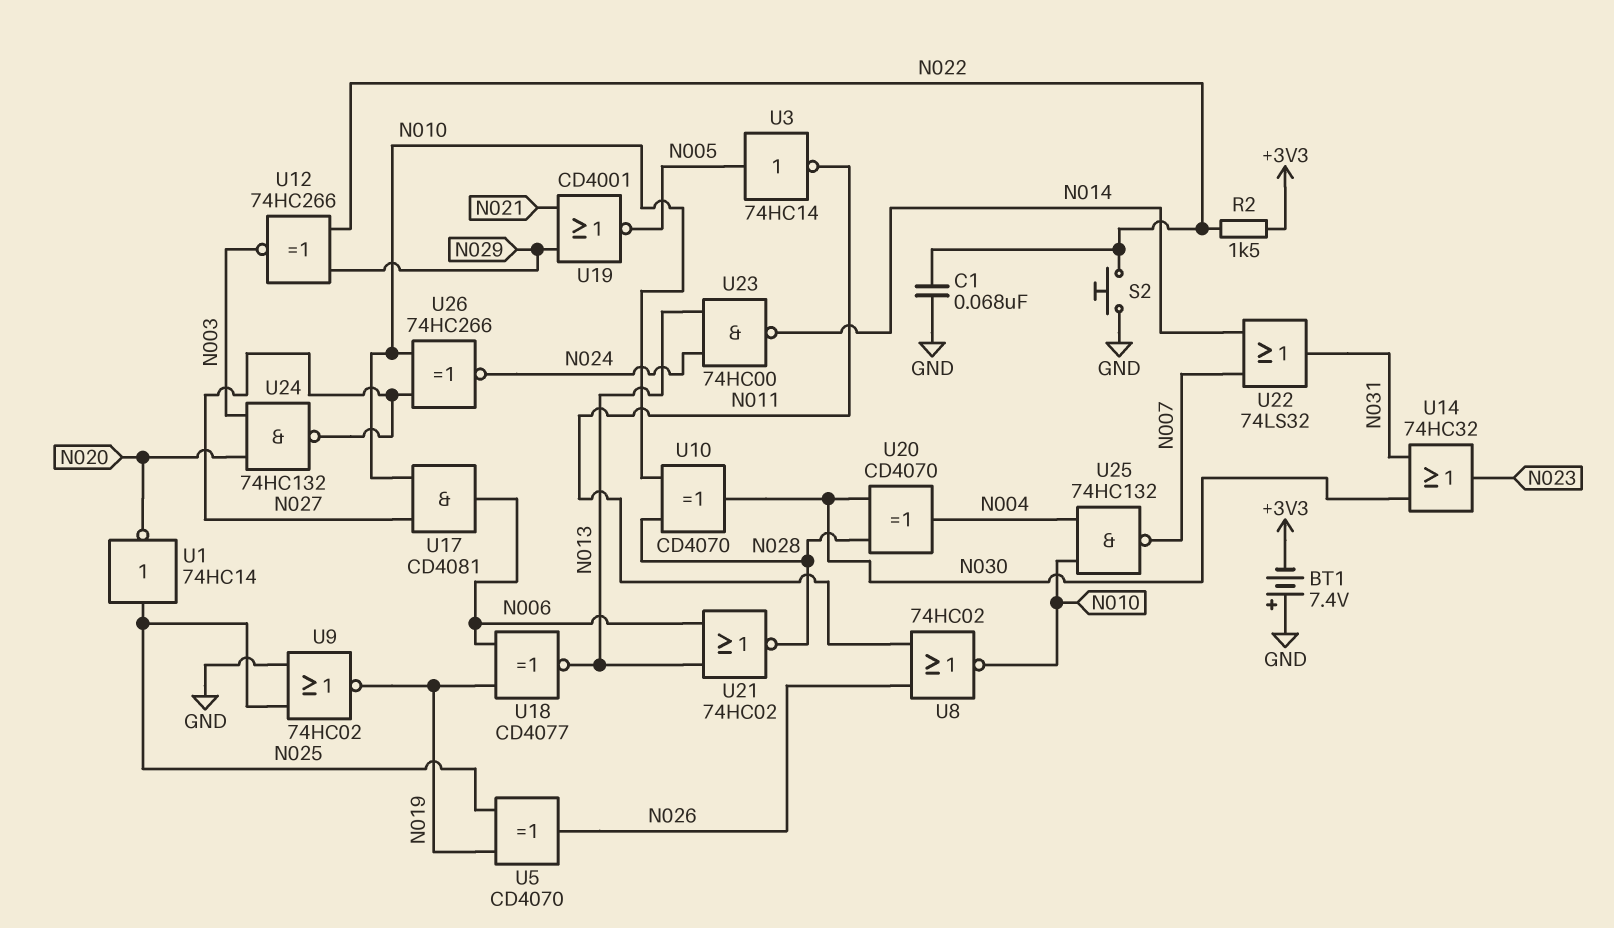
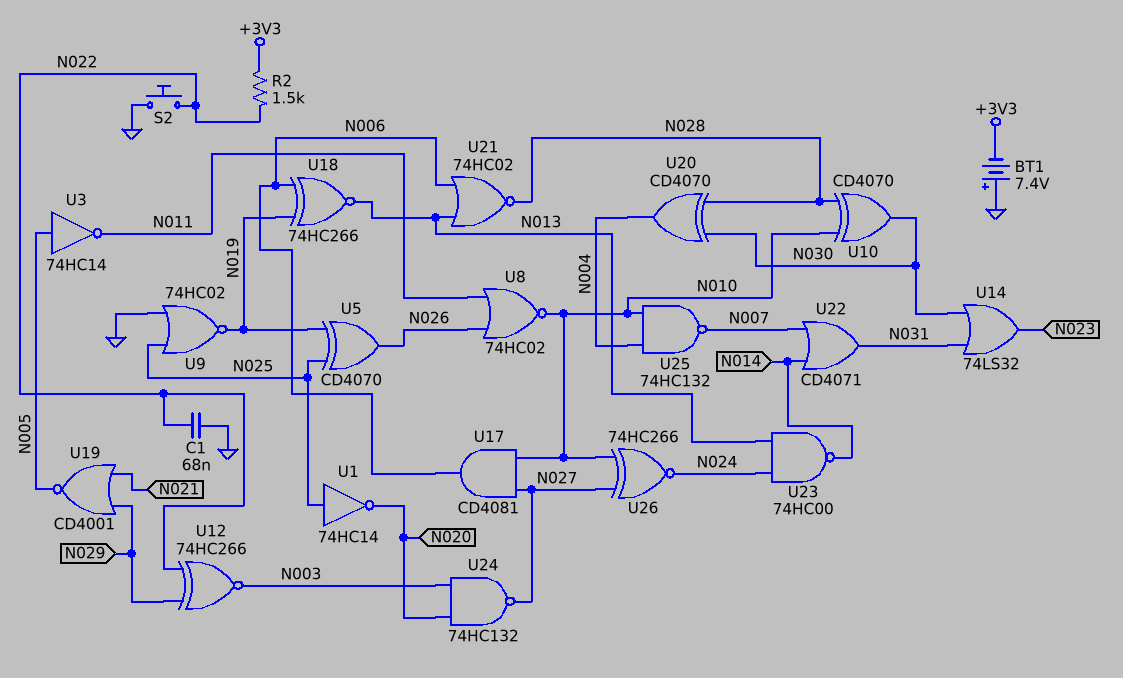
U14: OR 74HC32 (in N030, in N031, out N023) -> OR 74LS32 (in N030, in N031, out N023)
U18: XNOR CD4077 (in N006, in N019, out N013) -> XNOR 74HC266 (in N006, in N019, out N013)
U22: OR 74LS32 (in N007, in N014, out N031) -> OR CD4071 (in N007, in N014, out N031)

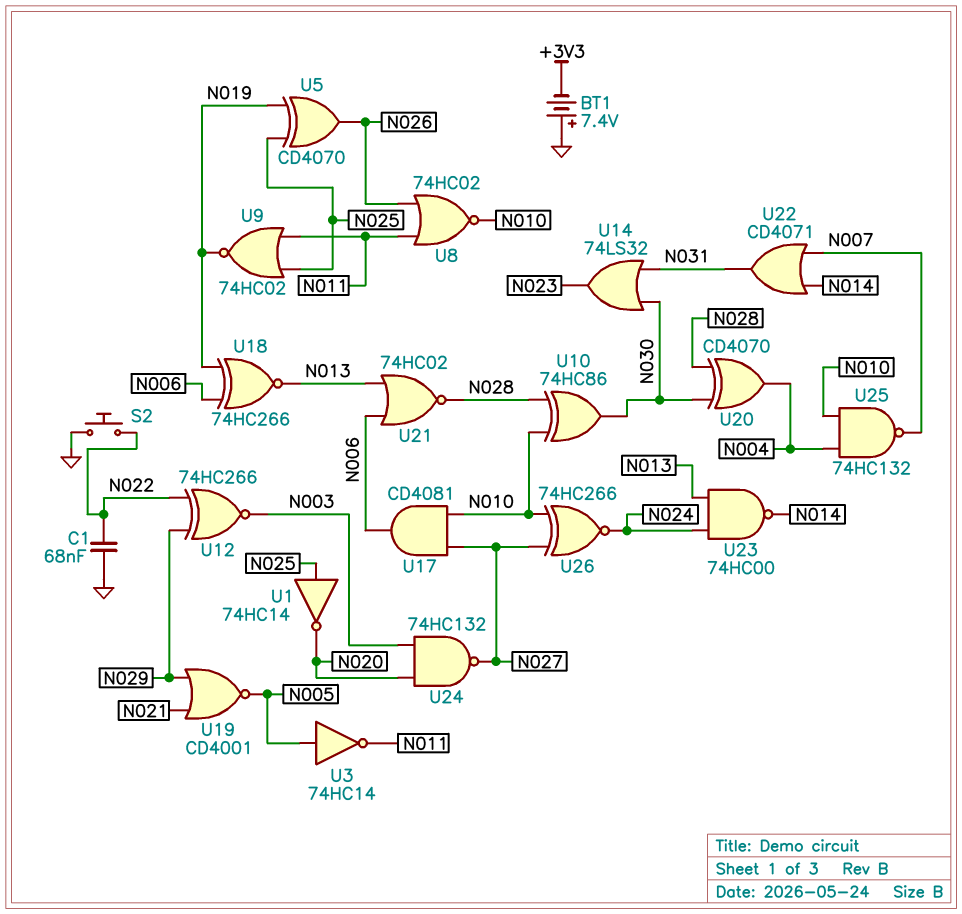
R2: 1.5k (+3V3, N022) -> none
U9: NOR 74HC02 (in GND, in N025, out N019) -> NOR 74HC02 (in N011, in N025, out N019)
U10: XOR CD4070 (in N010, in N028, out N030) -> XOR 74HC86 (in N010, in N028, out N030)

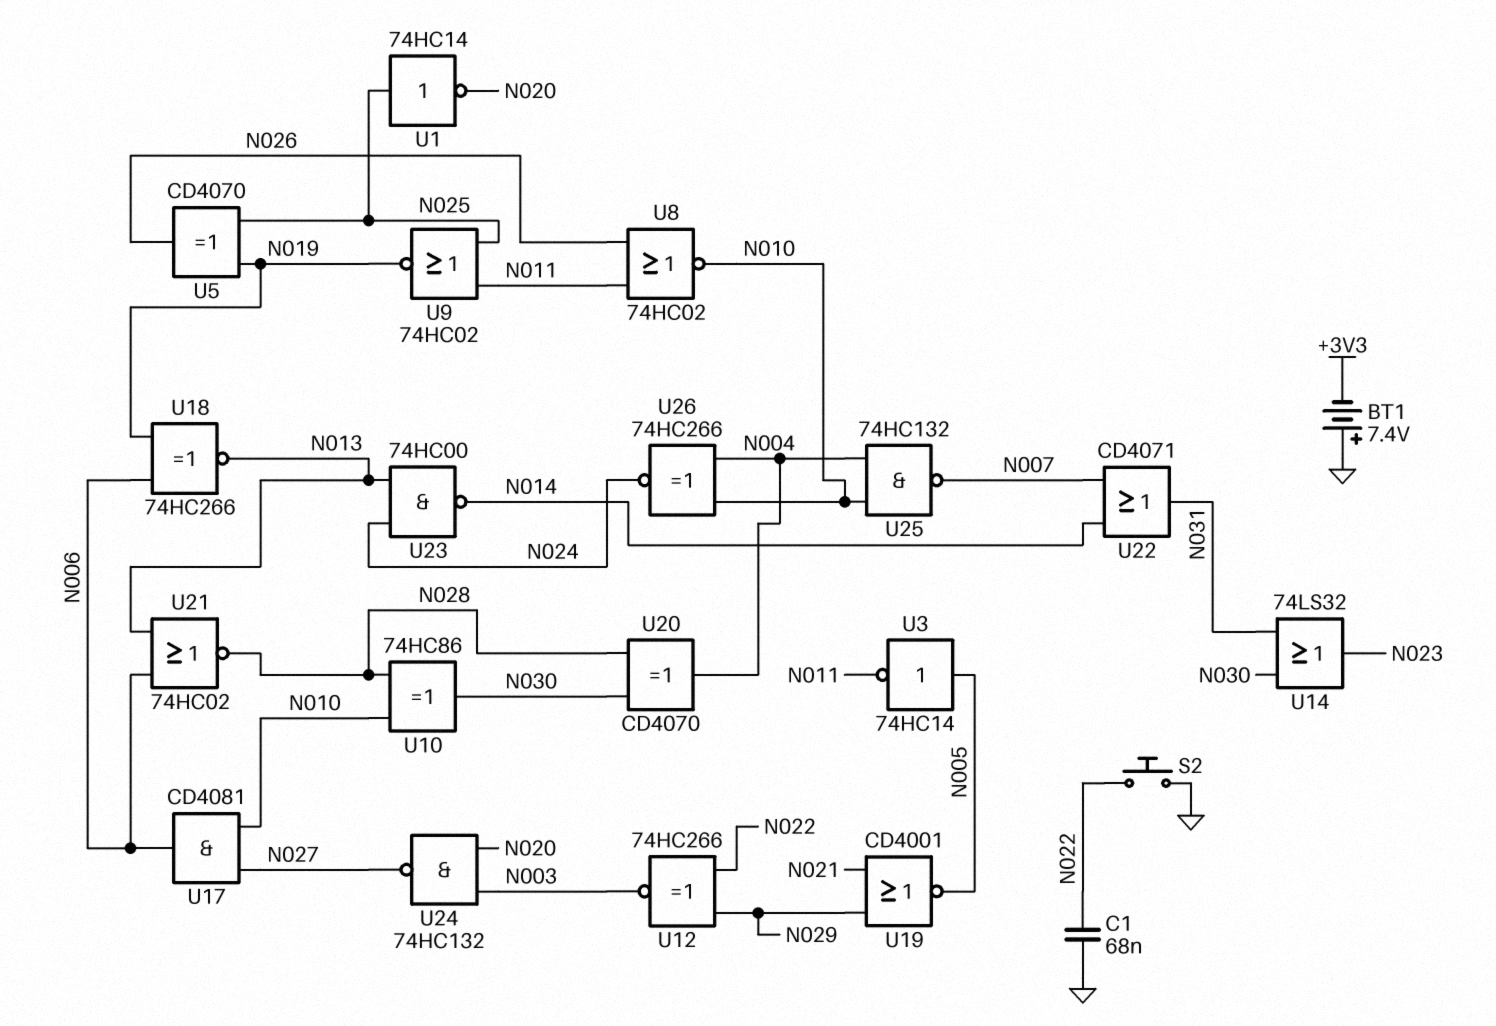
U26: XNOR 74HC266 (in N010, in N027, out N024) -> XNOR 74HC266 (in N004, in N010, out N024)

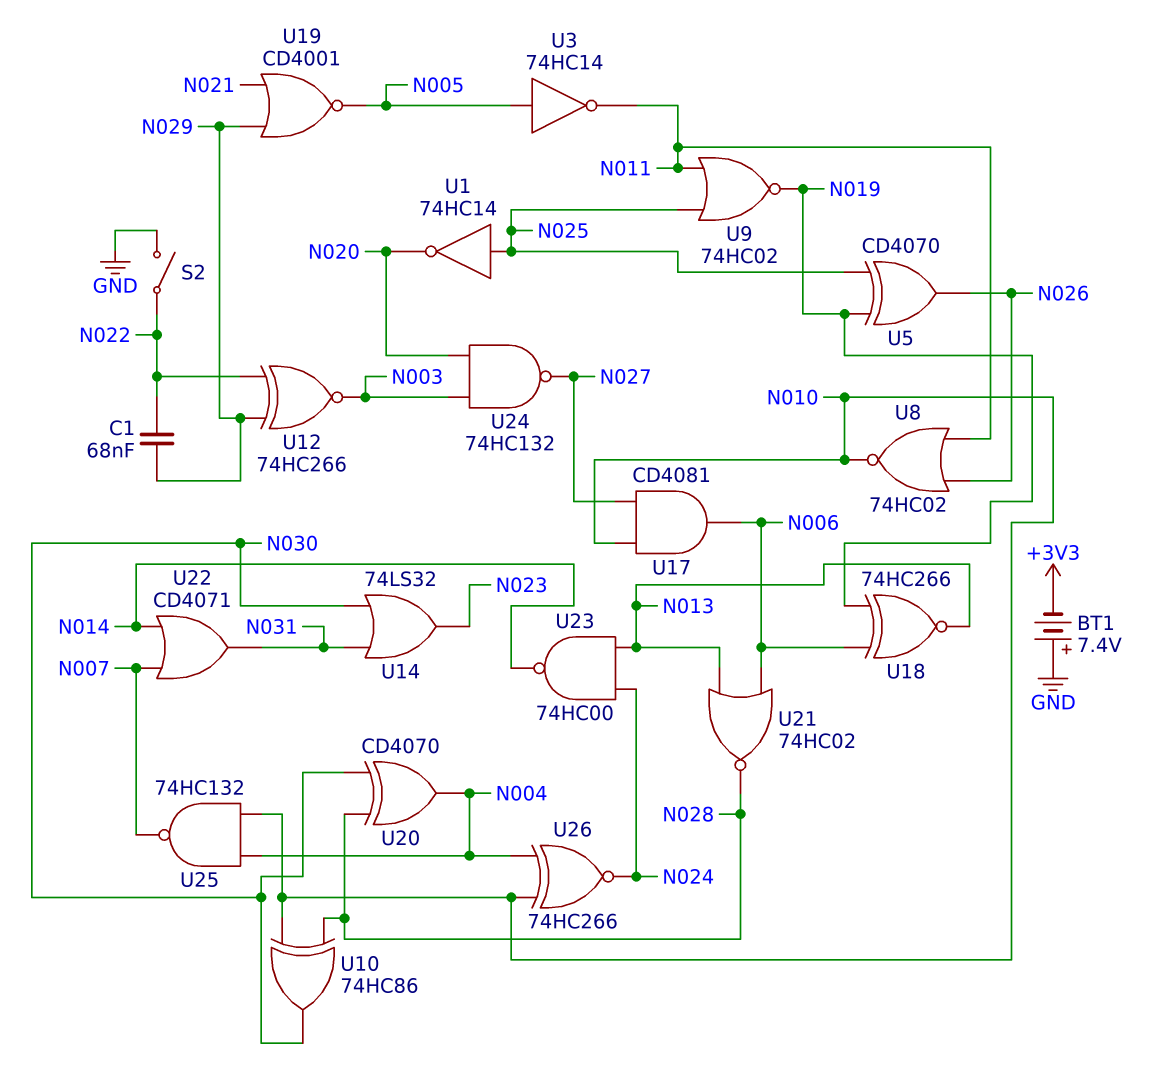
C1: 68nF (GND, N022) -> 68nF (N022, N029)
S2: button (GND, N022) -> switch (GND, N022)

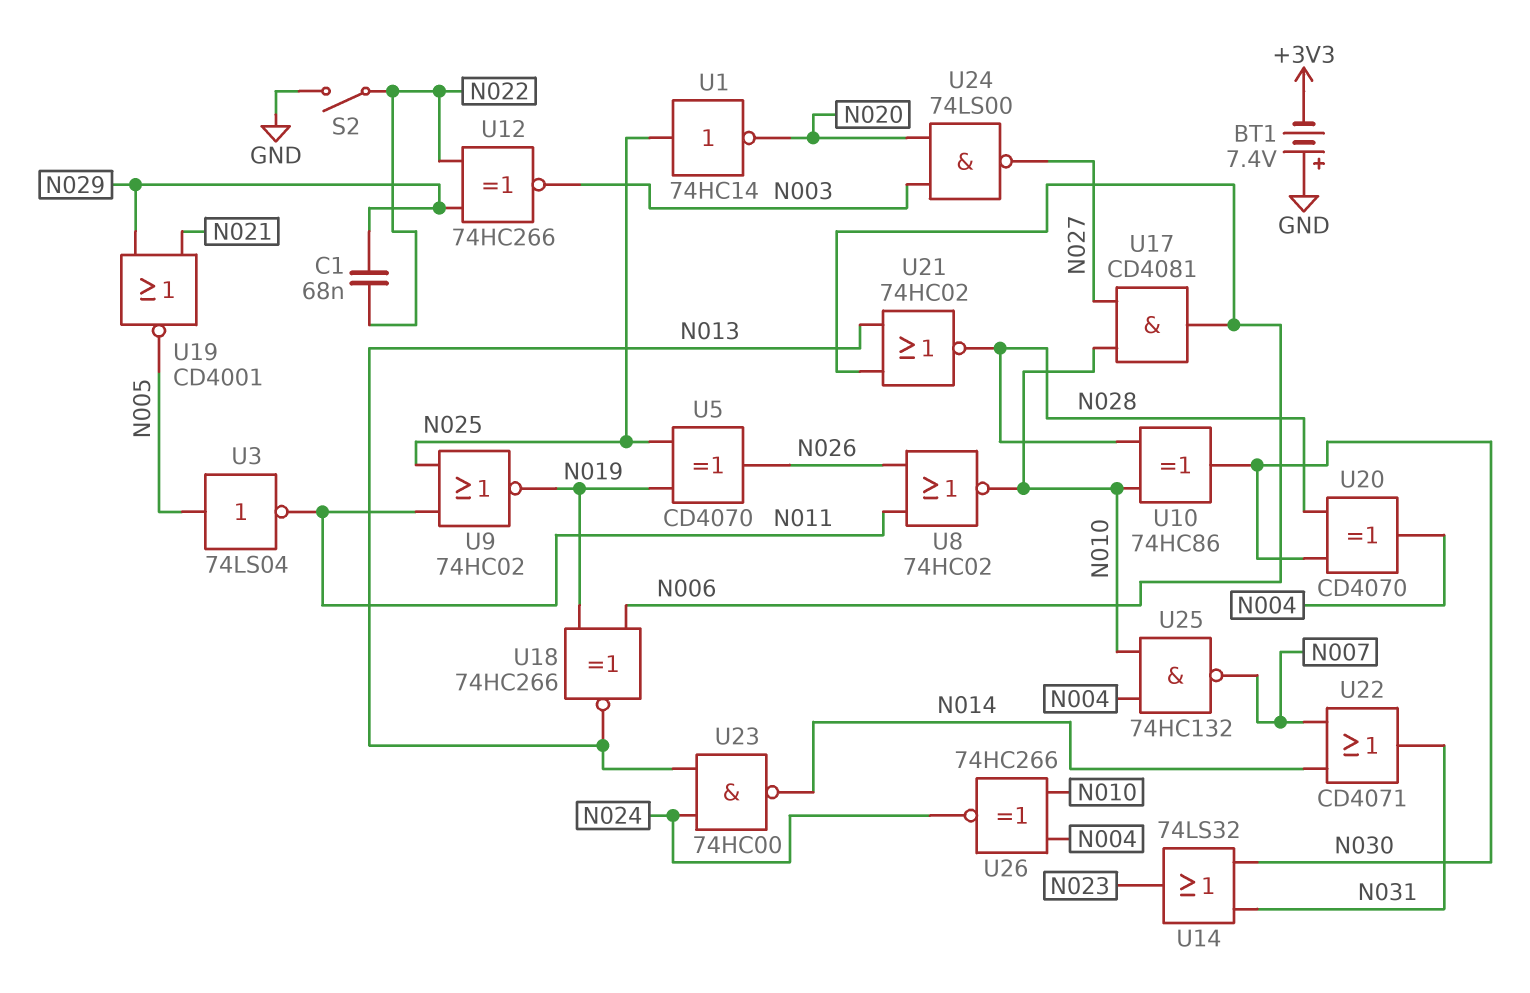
U3: NOT 74HC14 (in N005, out N011) -> NOT 74LS04 (in N005, out N011)
U24: NAND 74HC132 (in N003, in N020, out N027) -> NAND 74LS00 (in N003, in N020, out N027)

